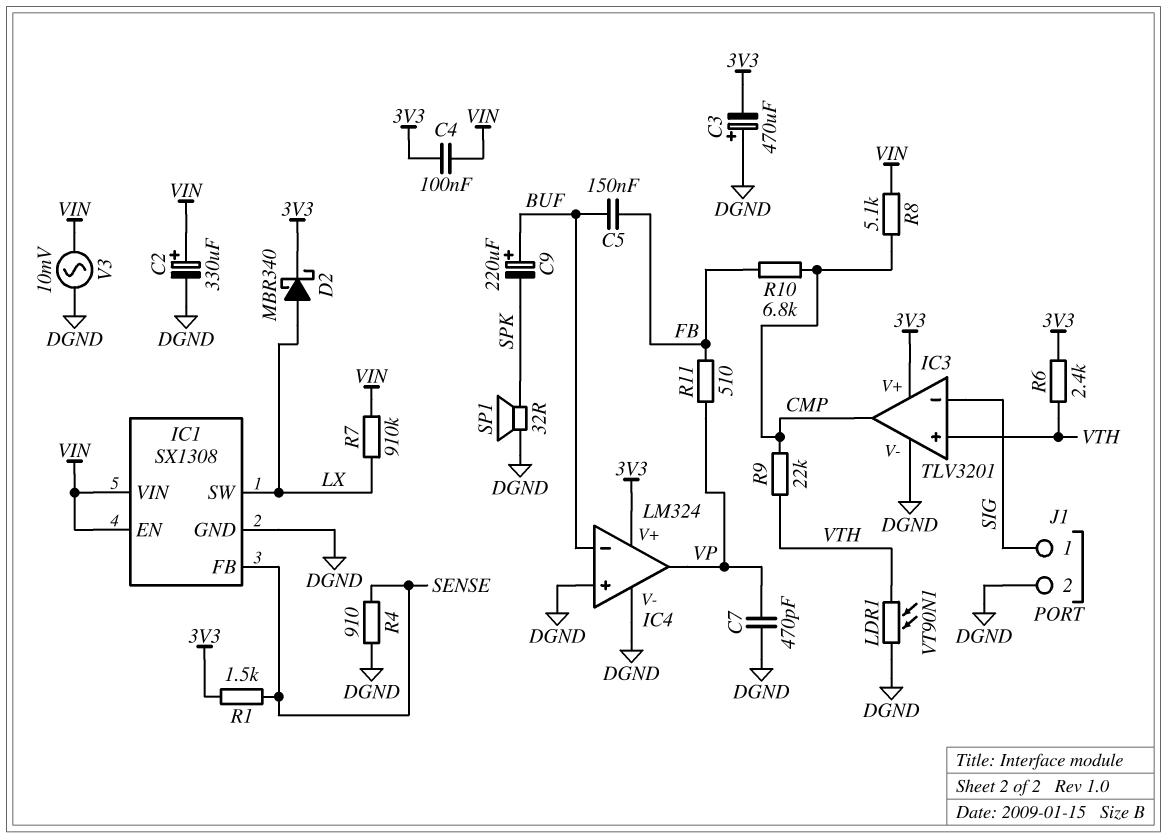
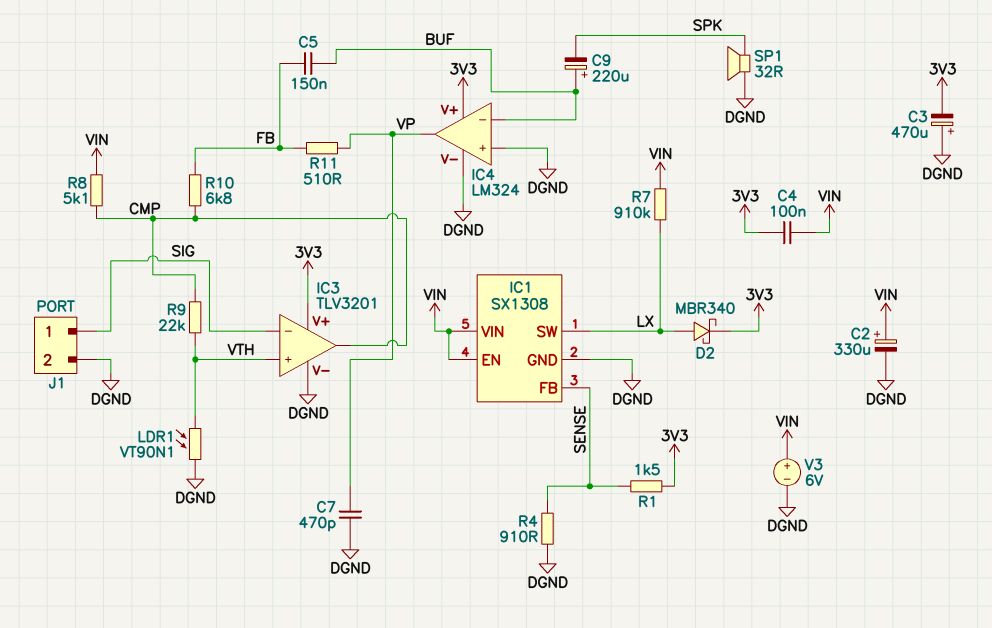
R6: 2.4k (3V3, VTH) -> none
V3: AC 10mV (DGND, VIN) -> 6V (plus VIN, minus DGND)

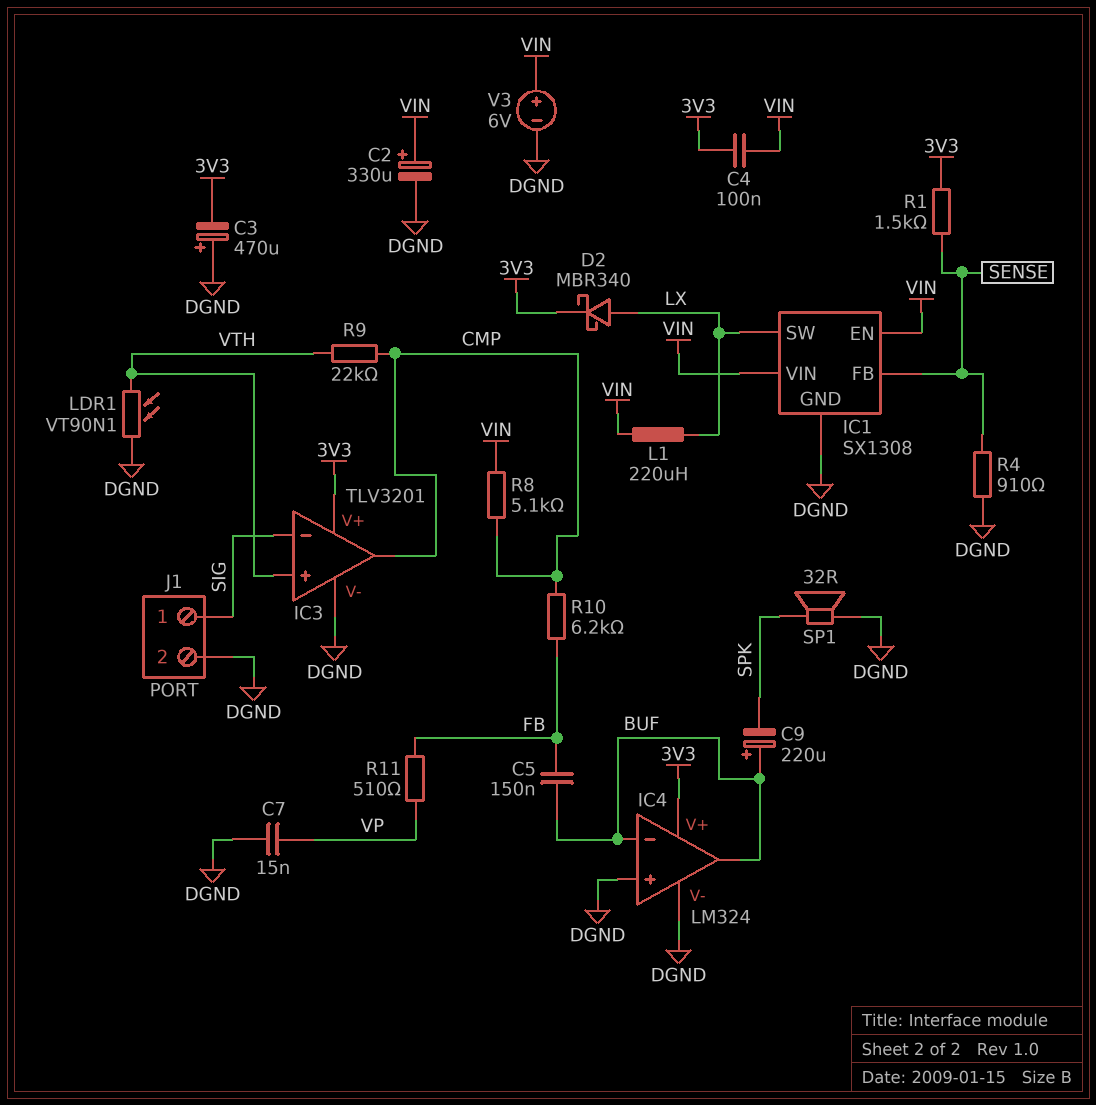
C7: 470pF (DGND, VP) -> 15nF (DGND, VP)
IC4 pin out: VP -> BUF
L1: none -> 220uH (LX, VIN)
R7: 910k (LX, VIN) -> none
R10: 6.8k (CMP, FB) -> 6.2k (CMP, FB)

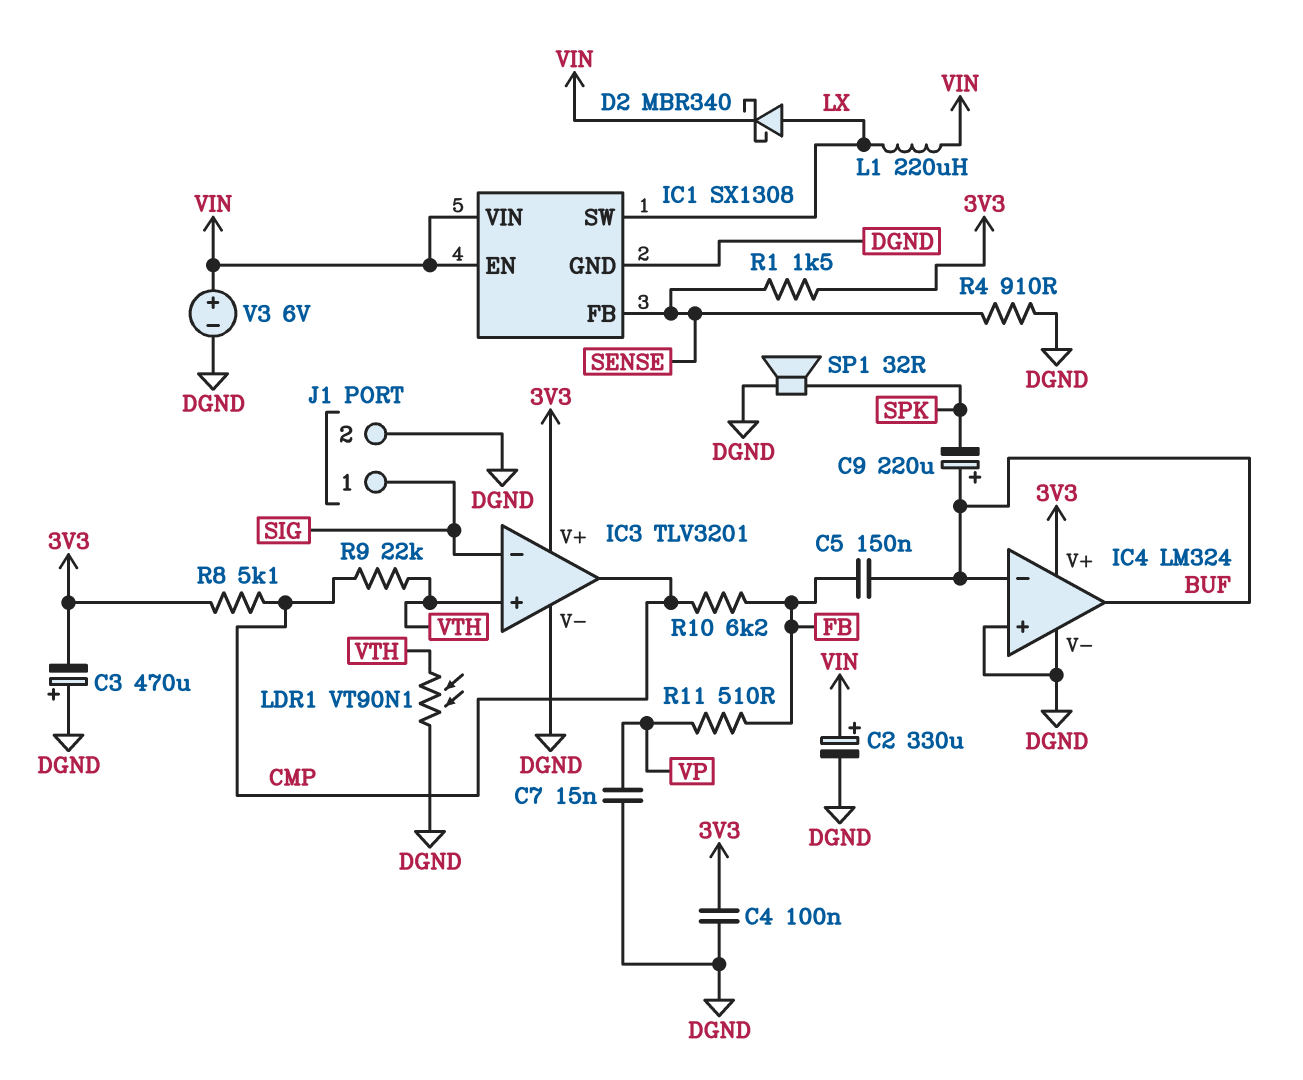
C4: 100nF (3V3, VIN) -> 100nF (3V3, DGND)
D2: schottky MBR340 (A LX, K 3V3) -> schottky MBR340 (A LX, K VIN)
R8: 5.1k (CMP, VIN) -> 5.1k (3V3, CMP)

